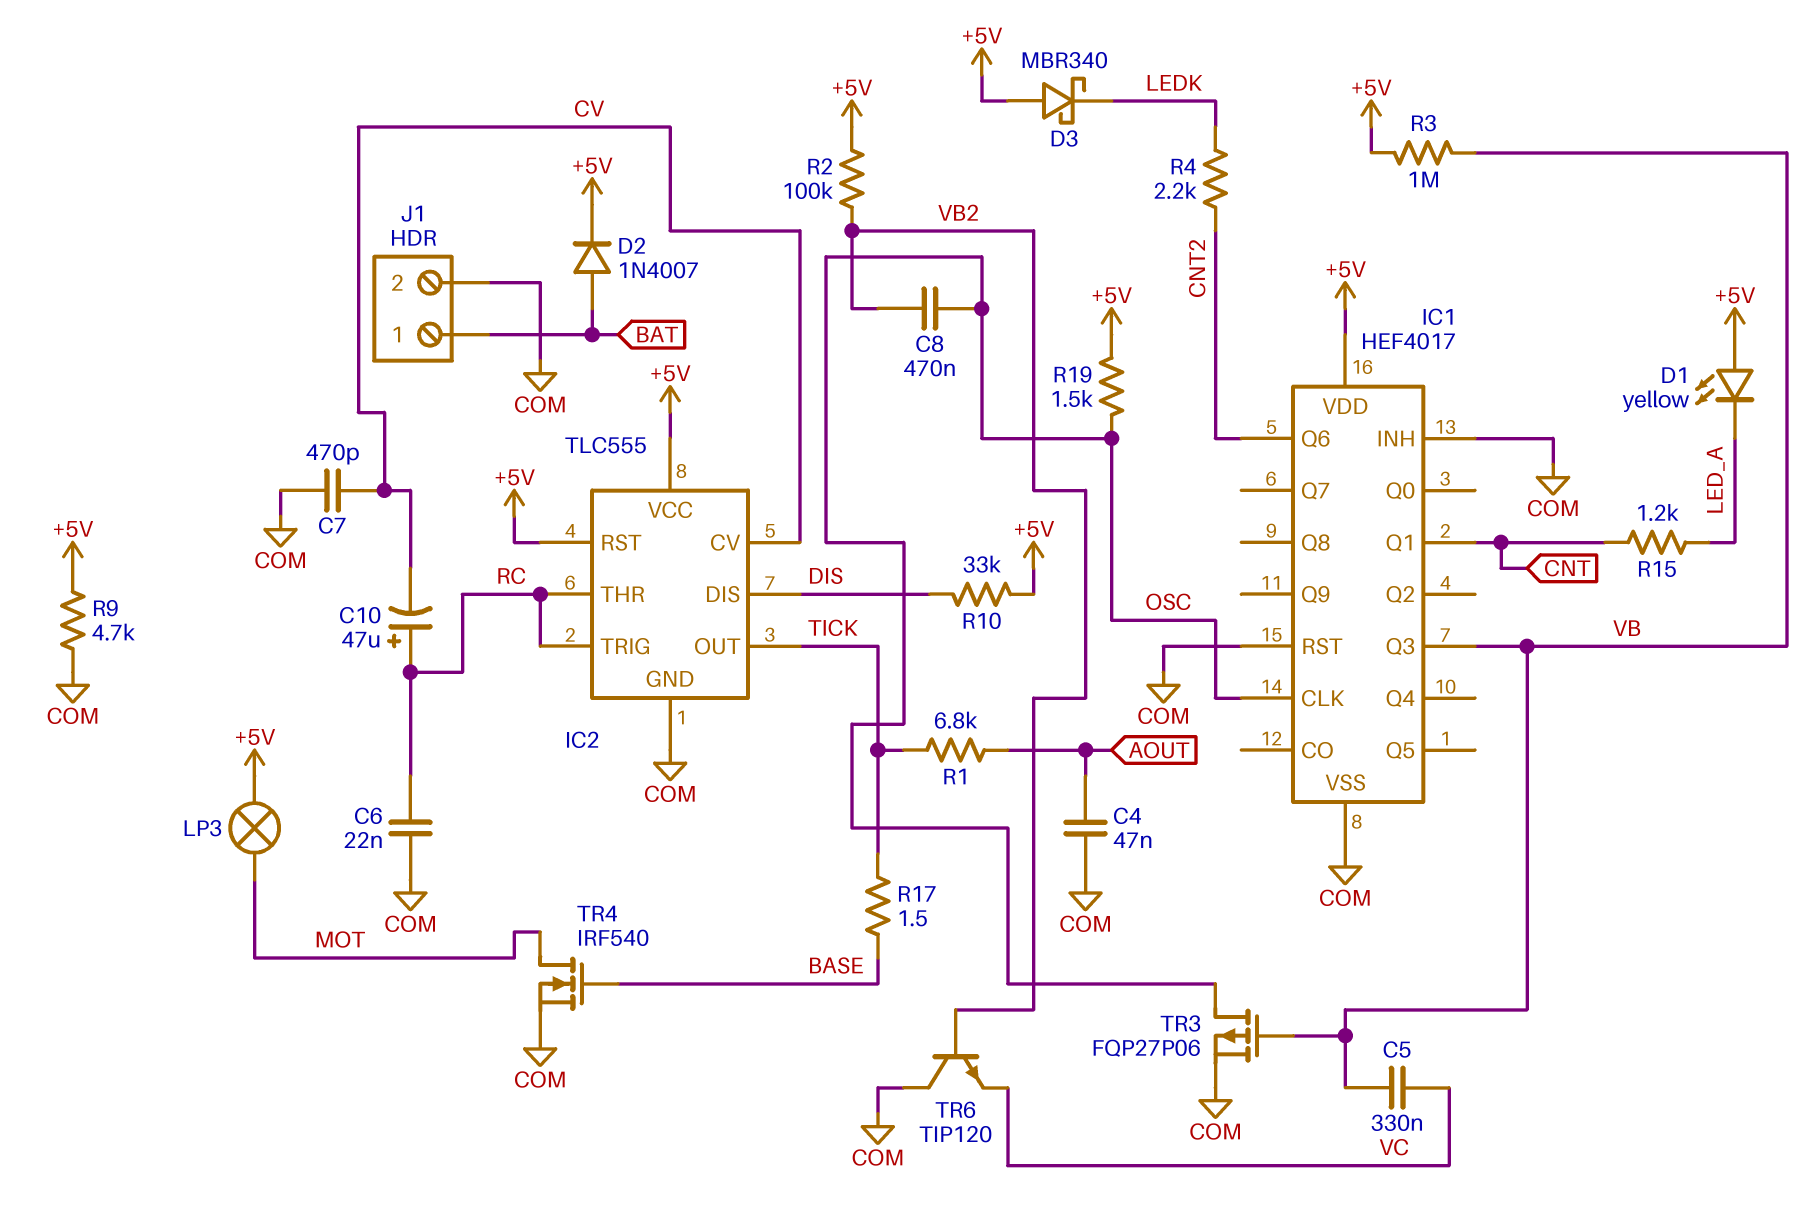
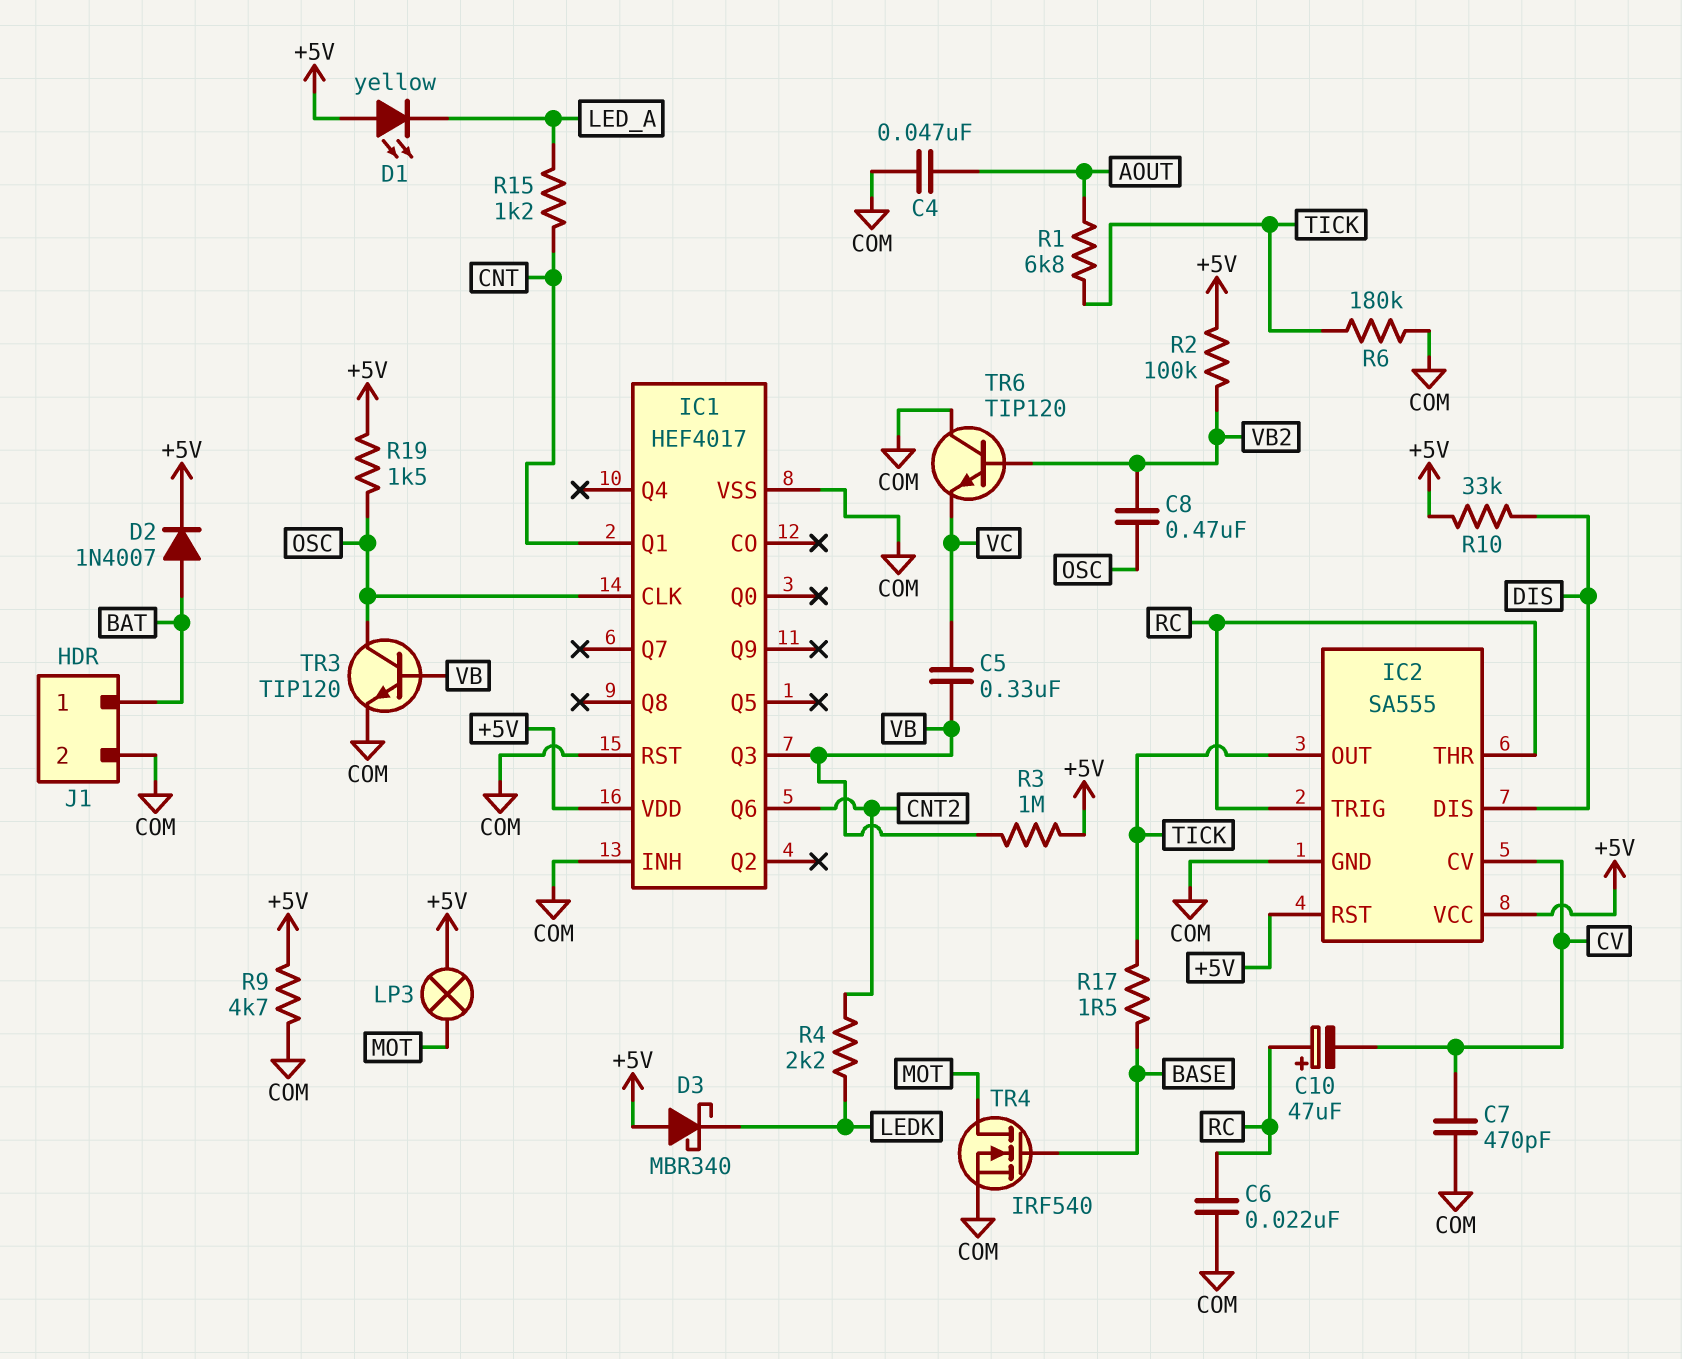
IC2: TLC555 -> SA555
R6: none -> 180k (COM, TICK)
TR3: PMOS FQP27P06 (G VB, D OSC, S COM) -> NPN TIP120 (B VB, C OSC, E COM)

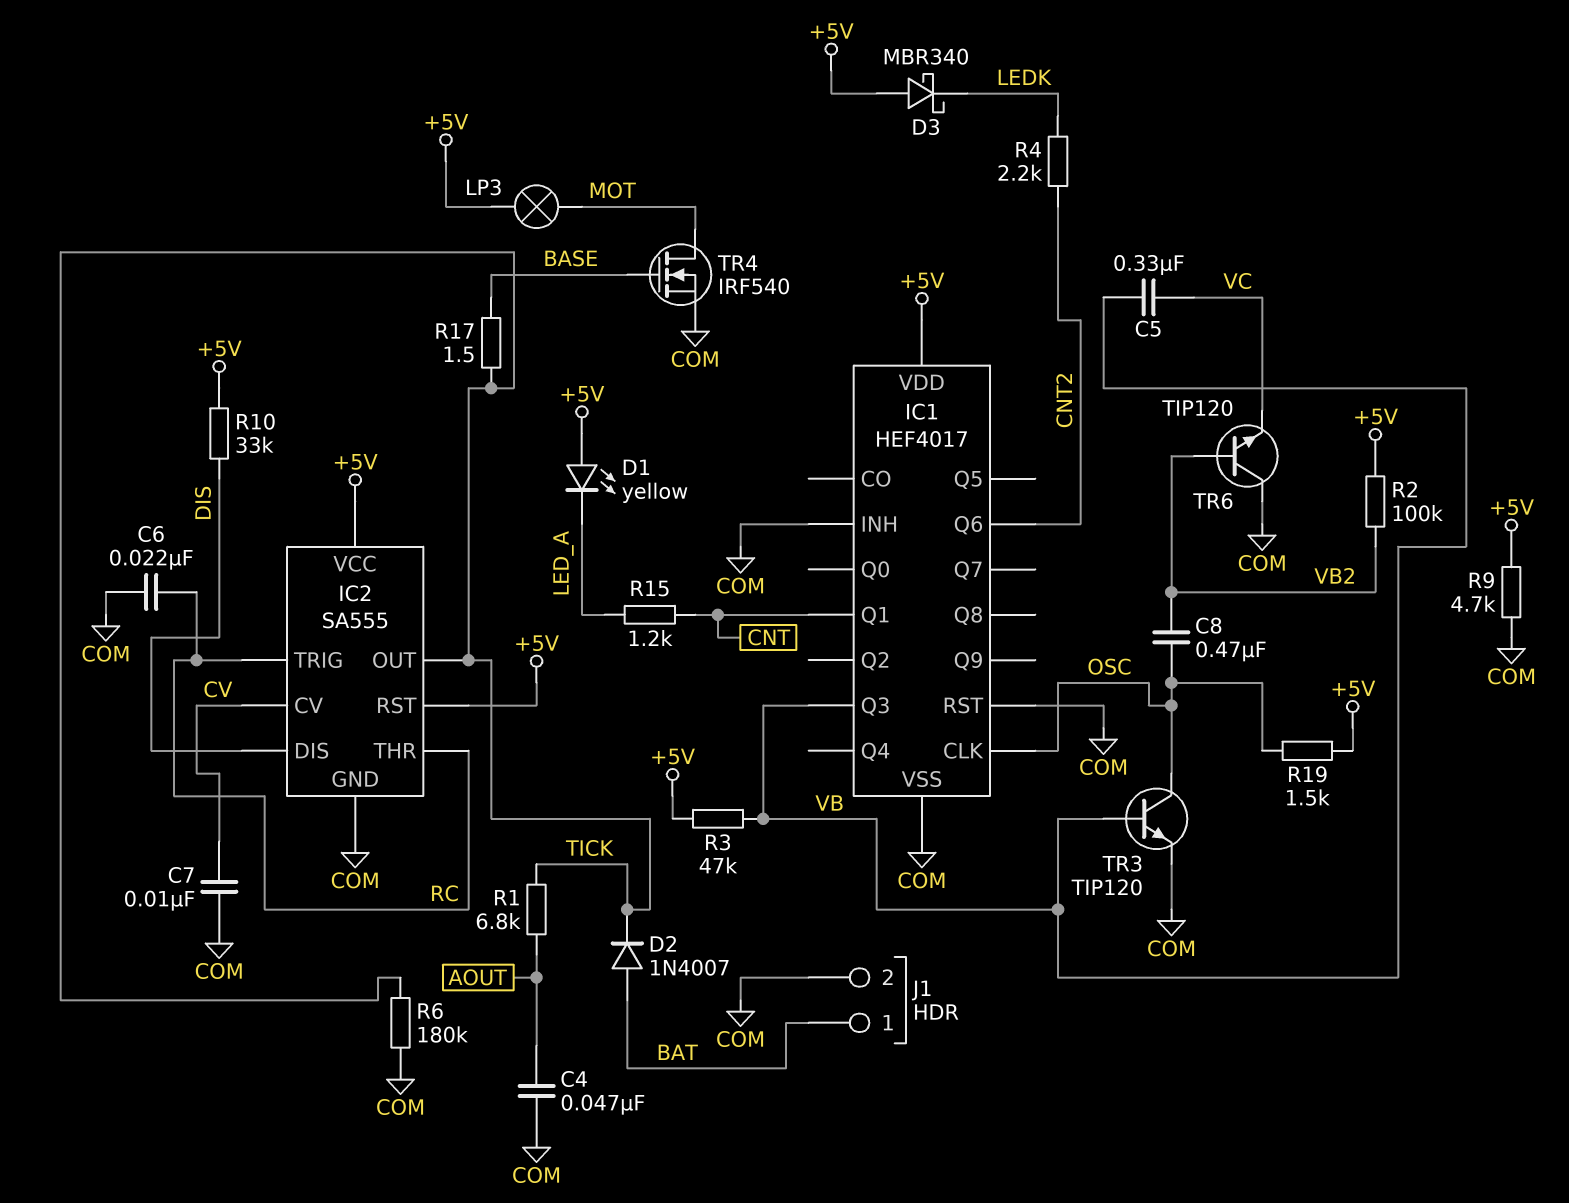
C7: 470pF (COM, CV) -> 10nF (COM, CV)
C10: 47uF (plus RC, minus CV) -> none
D2: diode 1N4007 (A BAT, K +5V) -> diode 1N4007 (A BAT, K TICK)
R3: 1M (+5V, VB) -> 47k (+5V, VB)

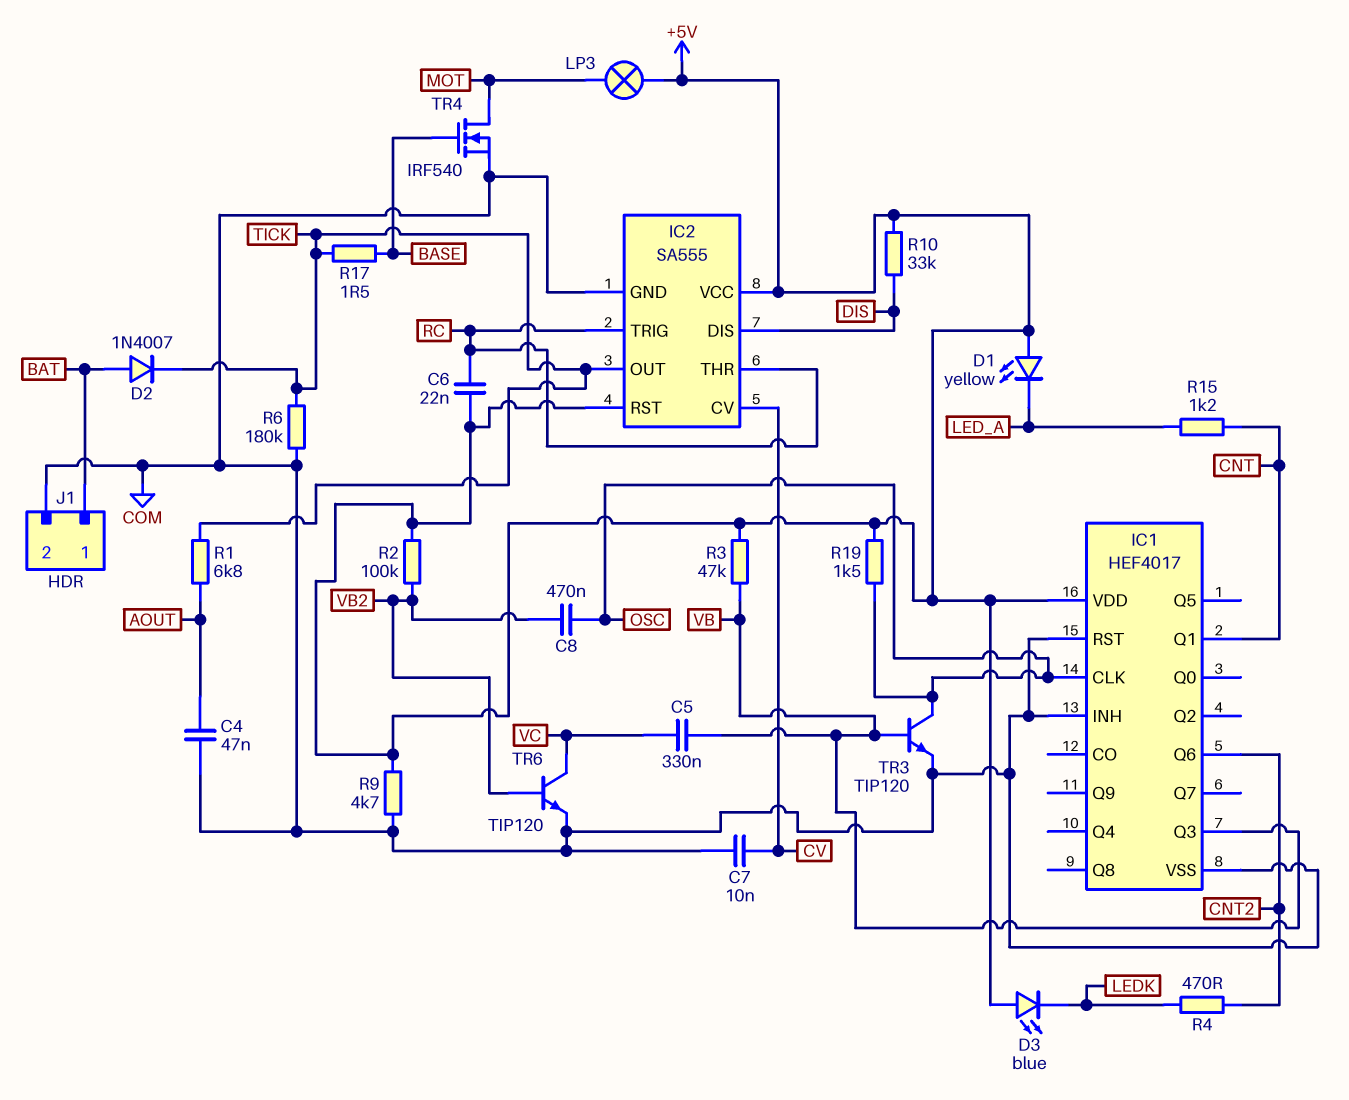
C6: 22nF (COM, RC) -> 22nF (+5V, RC)
D3: schottky MBR340 (A +5V, K LEDK) -> LED blue (A +5V, K LEDK)
R4: 2.2k (CNT2, LEDK) -> 470 (CNT2, LEDK)
TR6: NPN TIP120 (B VB2, C COM, E VC) -> NPN TIP120 (B VB2, C VC, E COM)

